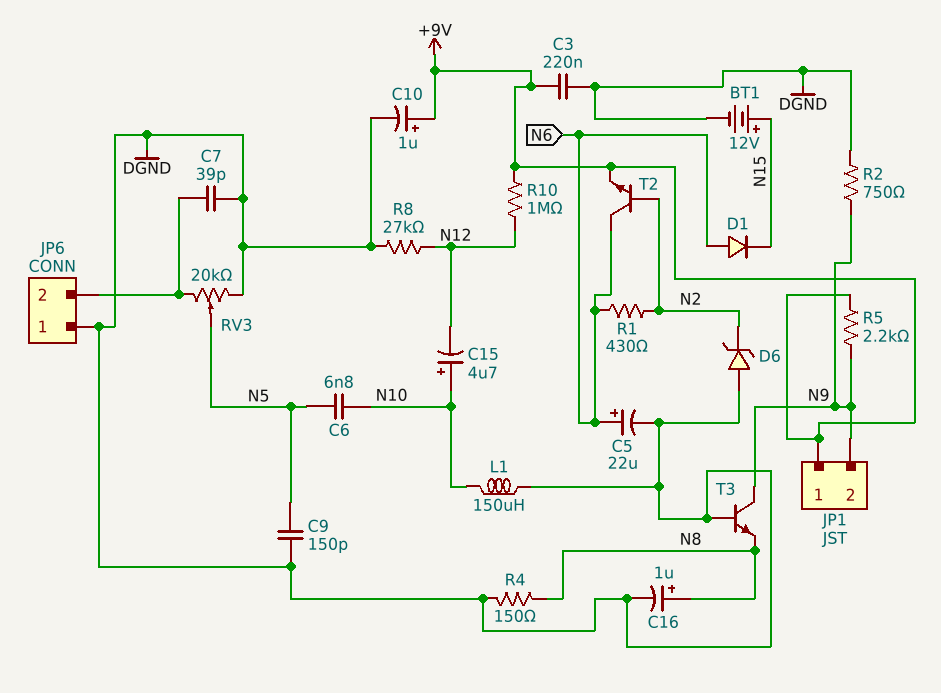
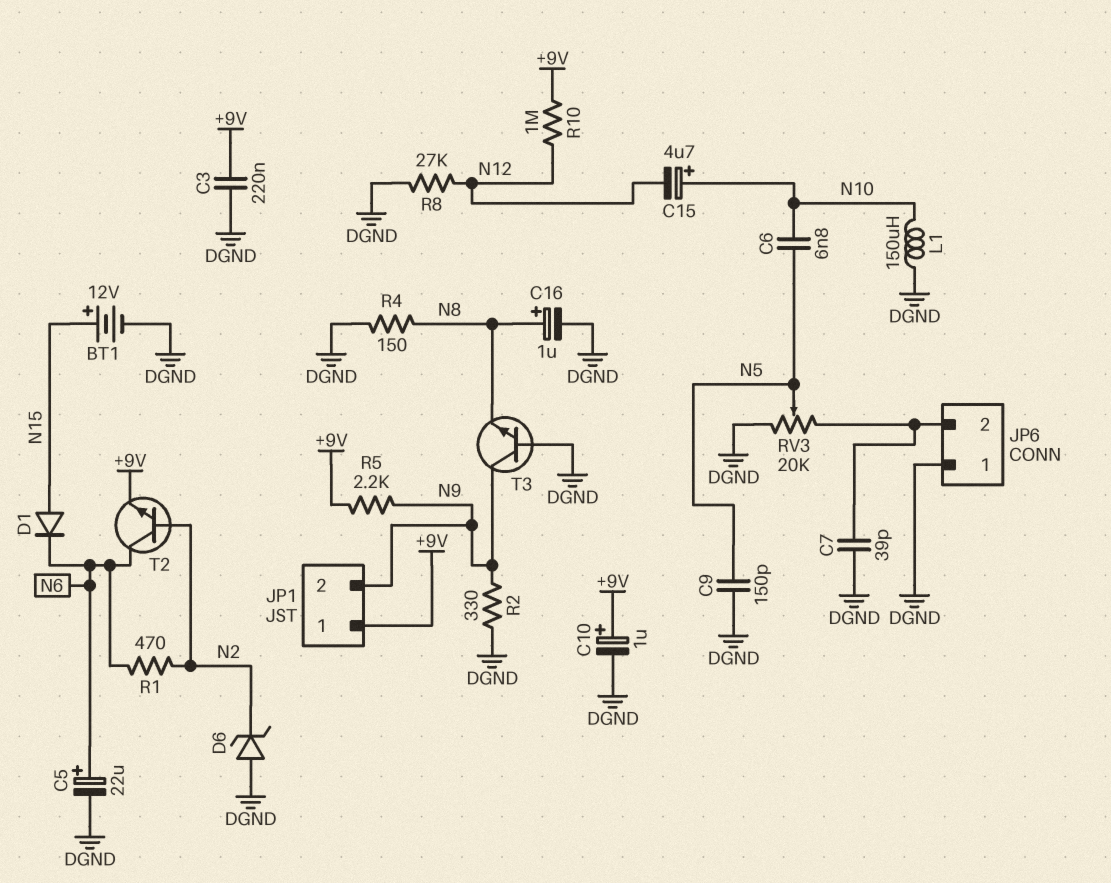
D1: diode (A N6, K N15) -> diode (A N15, K N6)
R1: 430 (N2, N6) -> 470 (N2, N6)
R2: 750 (DGND, N9) -> 330 (DGND, N9)

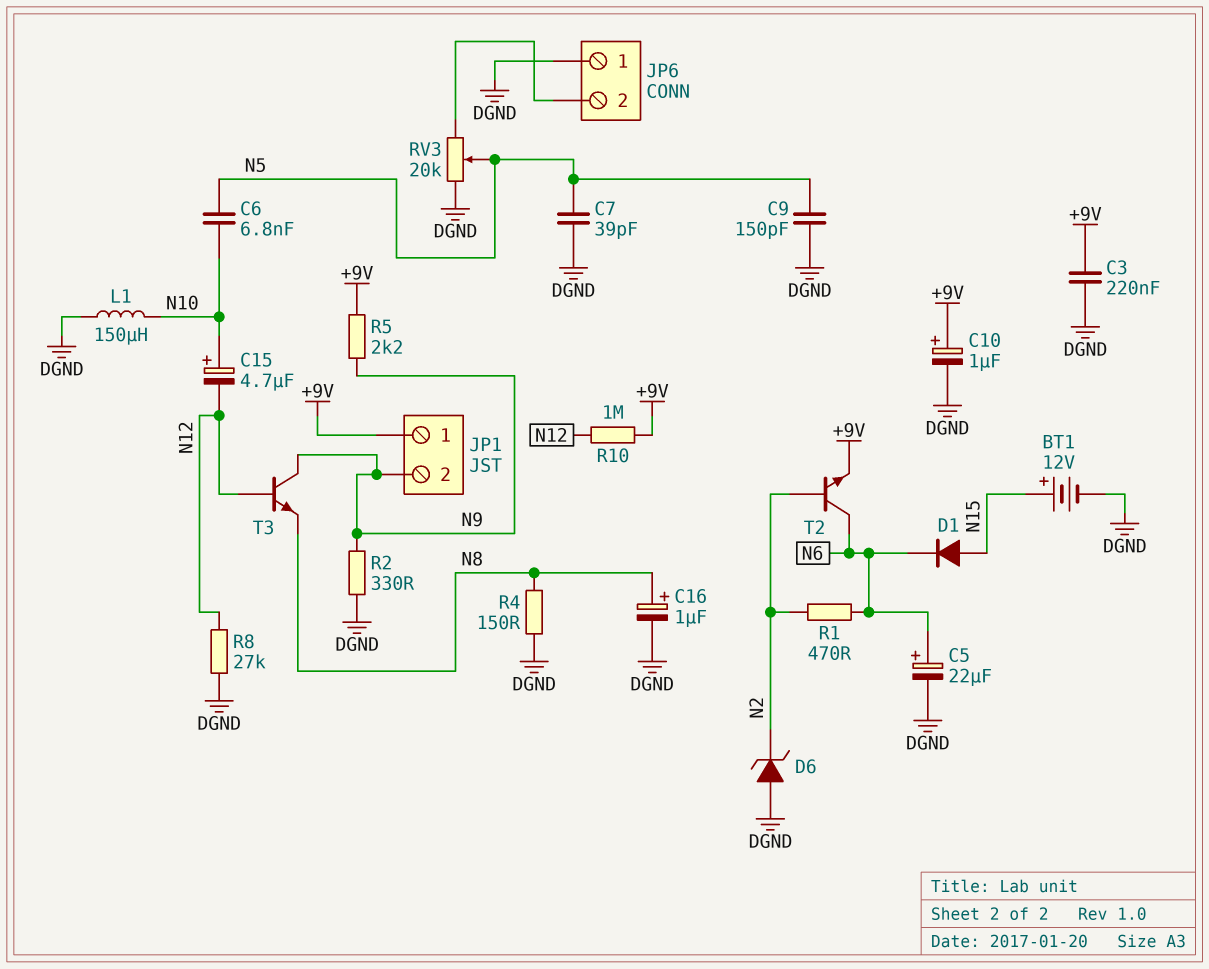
C7: 39pF (DGND, JP6/2) -> 39pF (DGND, N5)
T3: NPN (B DGND, C N9, E N8) -> NPN (B N12, C N9, E N8)

